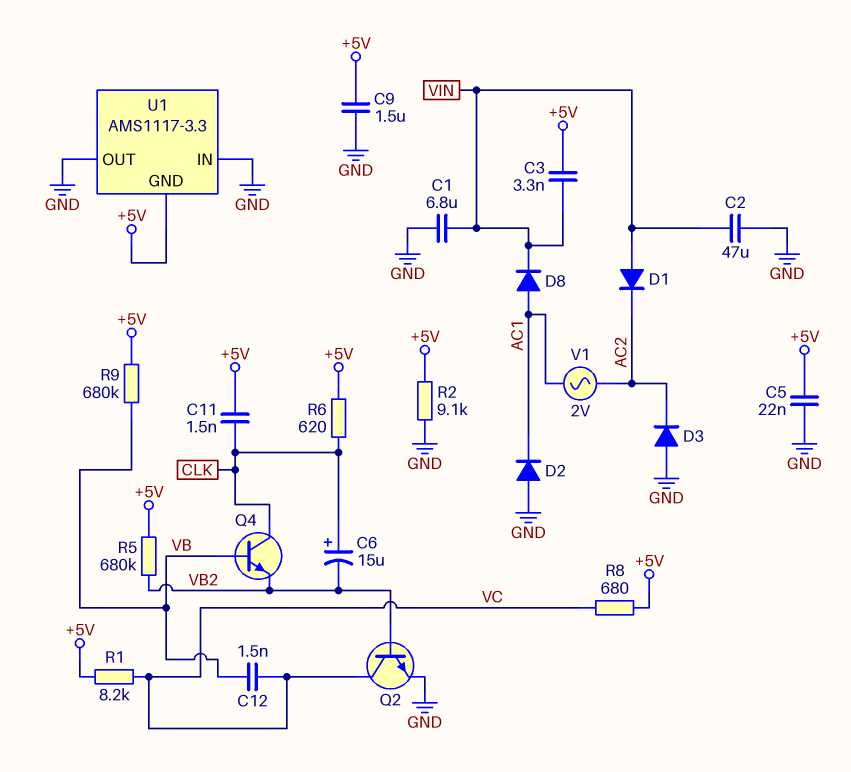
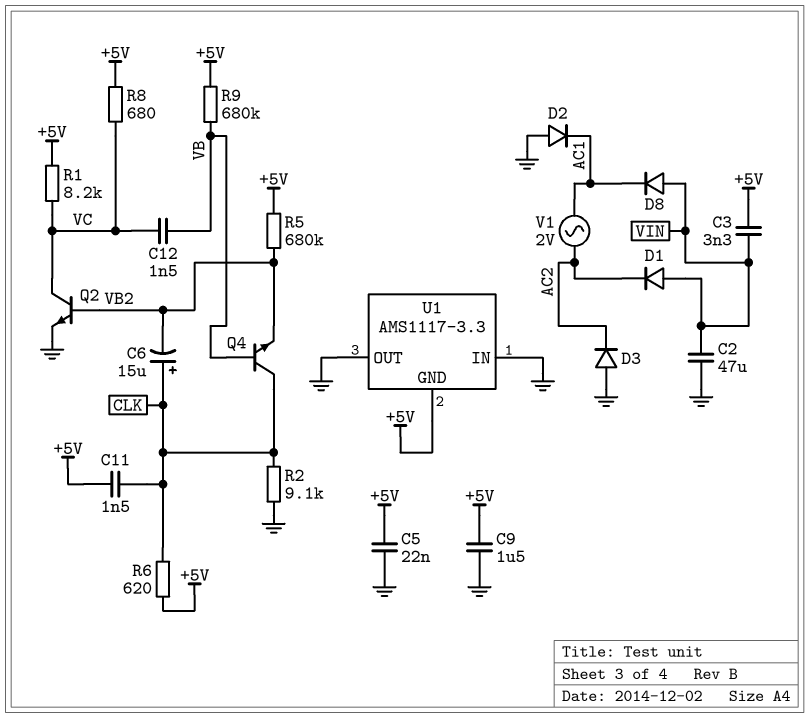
C1: 6.8uF (GND, VIN) -> none
D8: diode (A AC1, K VIN) -> diode (A VIN, K AC1)
R2: 9.1k (+5V, GND) -> 9.1k (CLK, GND)

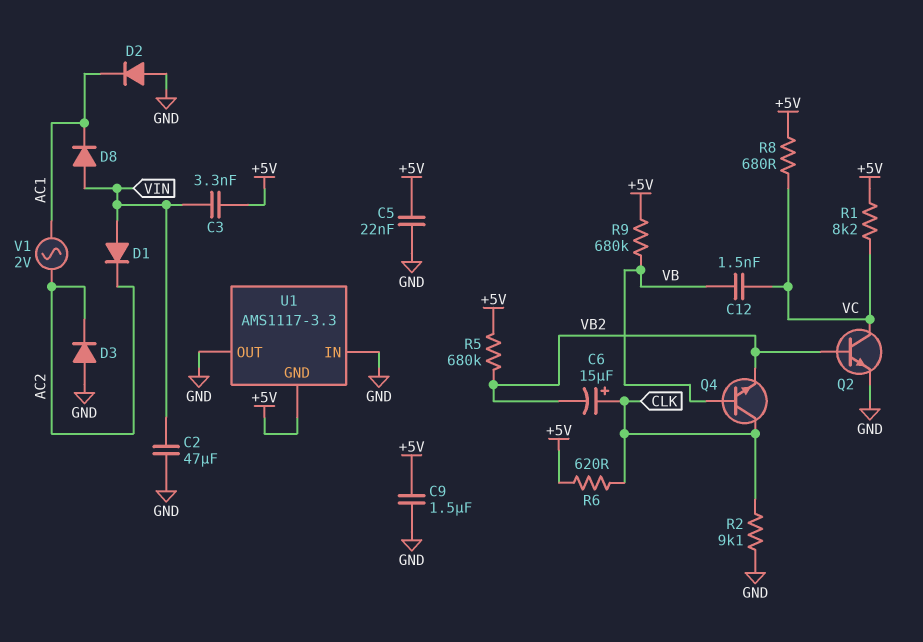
C11: 1.5nF (+5V, CLK) -> none

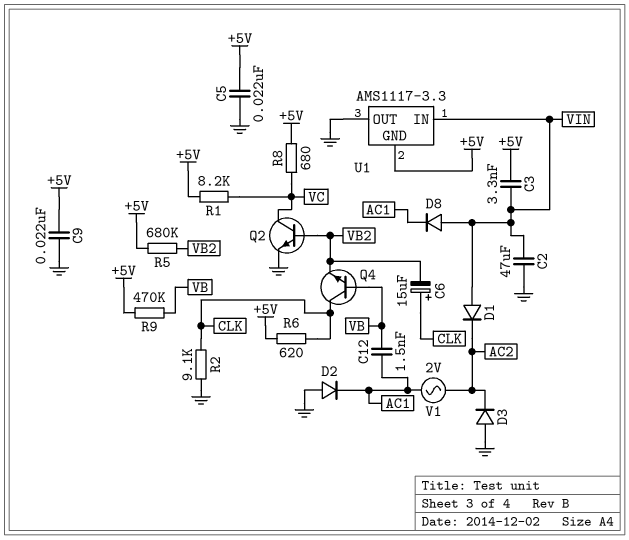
C9: 1.5uF (+5V, GND) -> 22nF (+5V, GND)
C12: 1.5nF (VB, VC) -> 1.5nF (AC1, VB)
R9: 680k (+5V, VB) -> 470k (+5V, VB)
U1 pin IN: GND -> VIN

